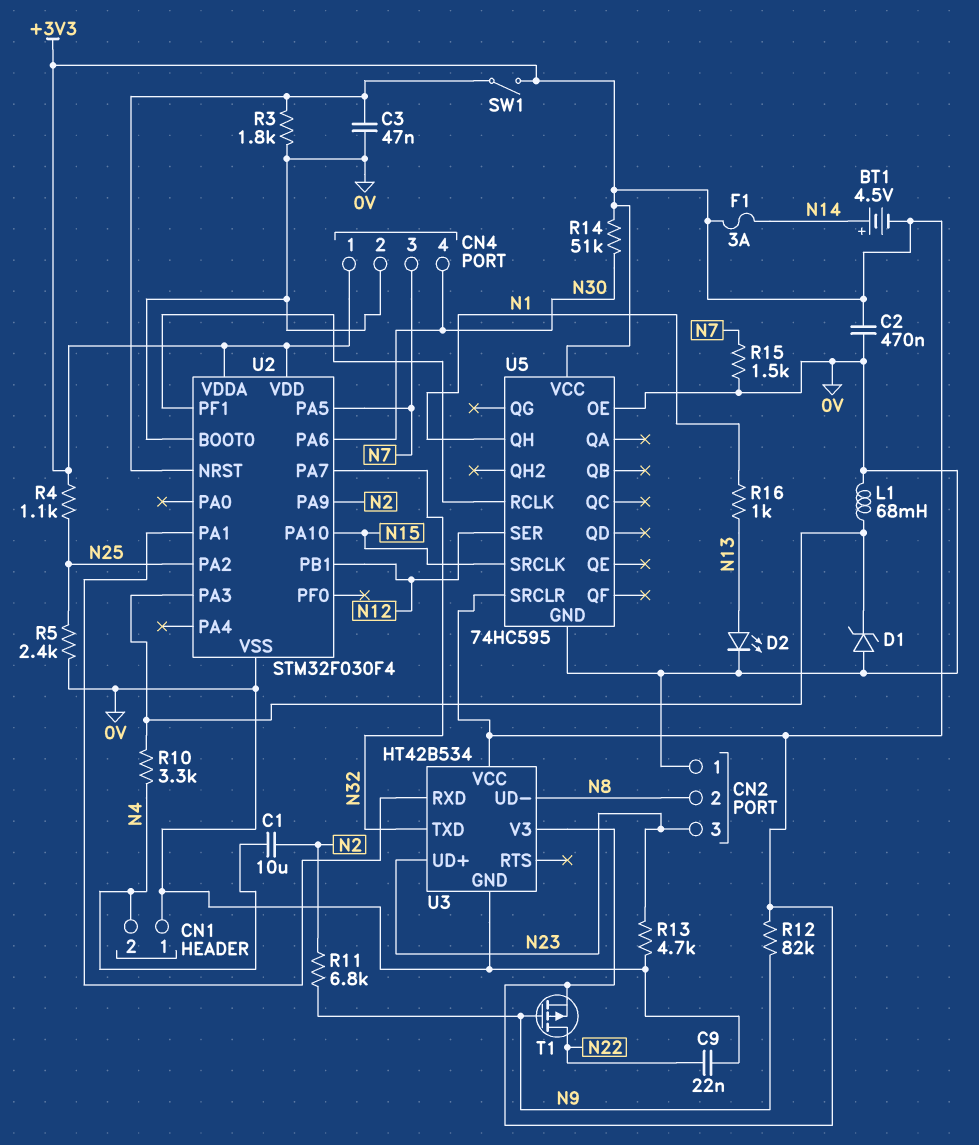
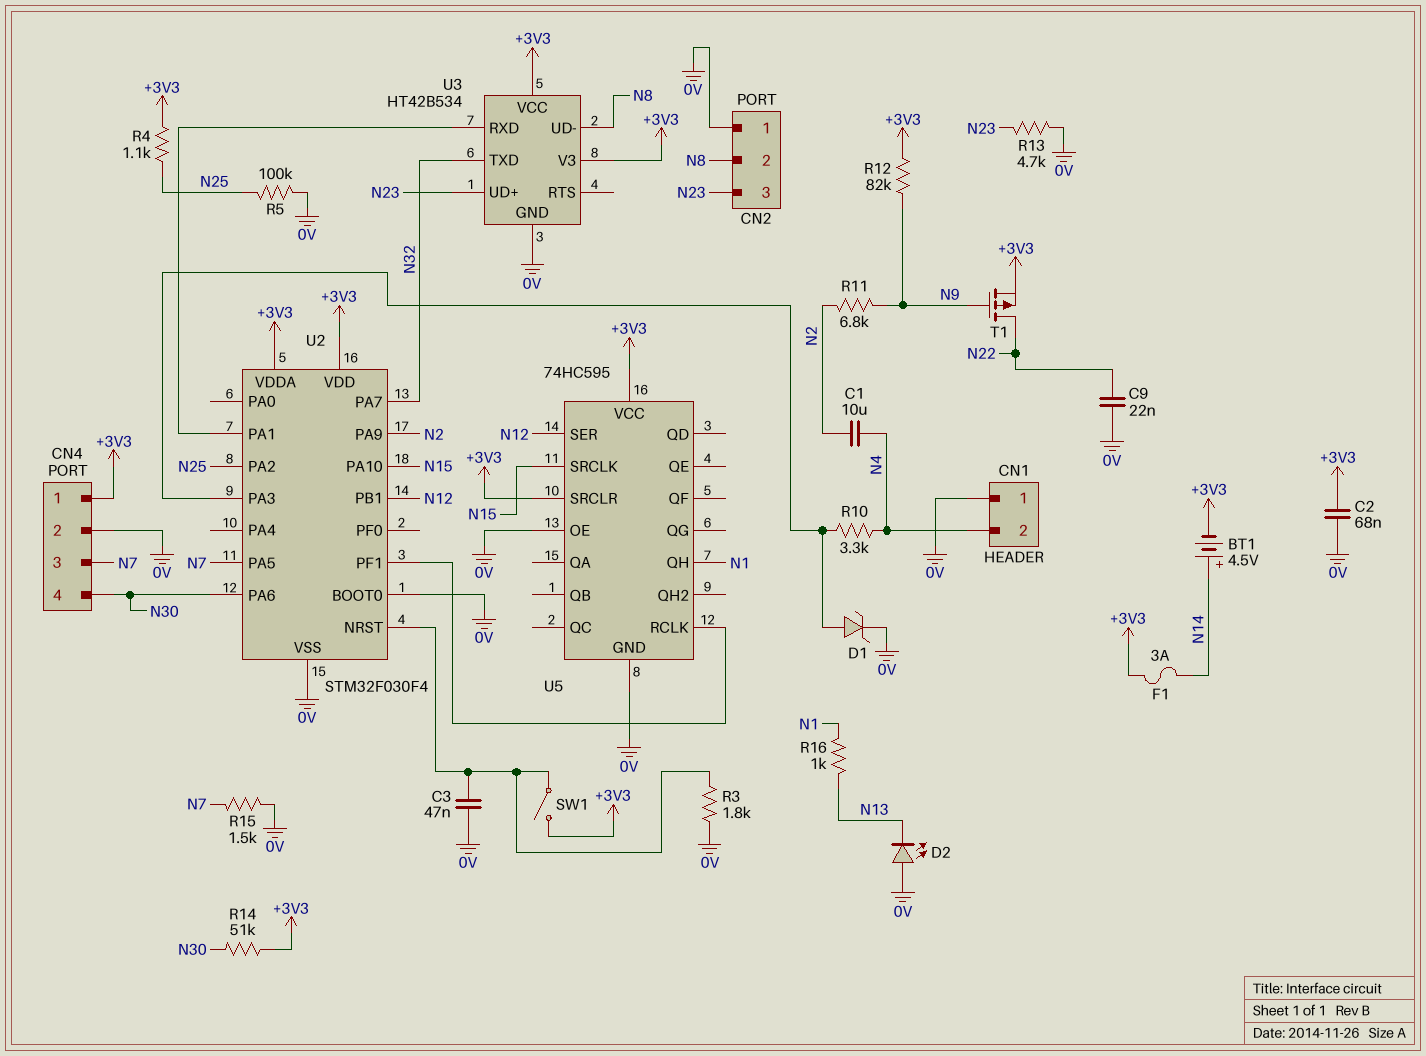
C2: 470nF (+3V3, 0V) -> 68nF (+3V3, 0V)
D1: zener (A 0V, K U2/PA3) -> zener (A U2/PA3, K 0V)
D2: LED (A N13, K 0V) -> LED (A 0V, K N13)
L1: 68mH (0V, U2/PA3) -> none
R5: 2.4k (0V, N25) -> 100k (0V, N25)

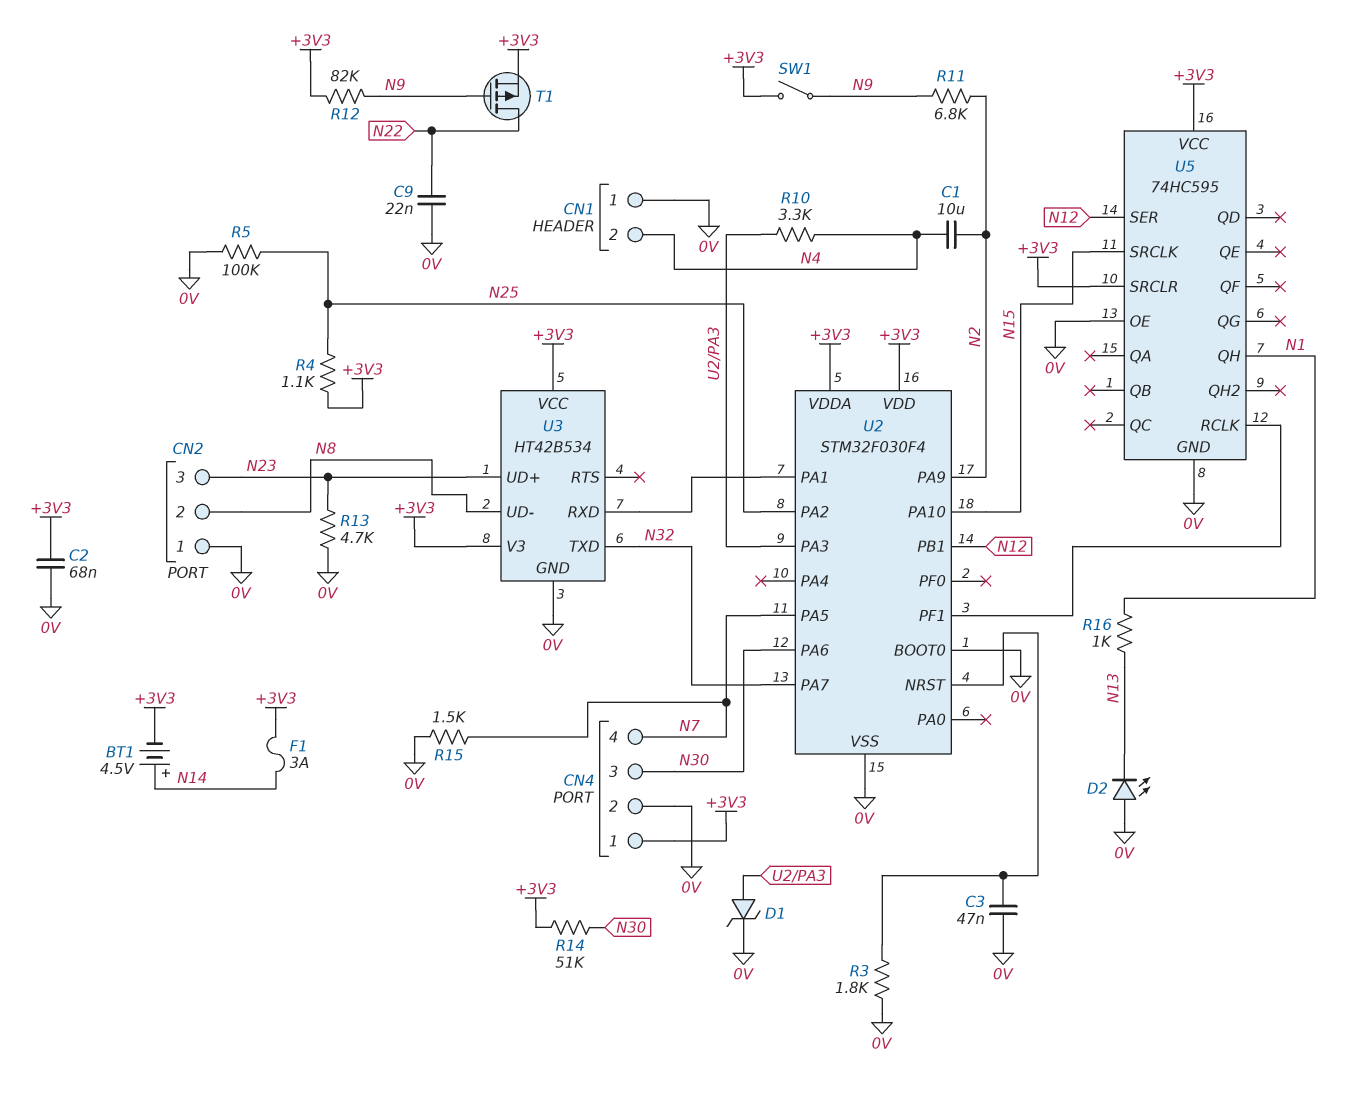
CN4 pin 3: N7 -> N30
CN4 pin 4: N30 -> N7
SW1: switch (+3V3, U2/NRST) -> switch (+3V3, N9)

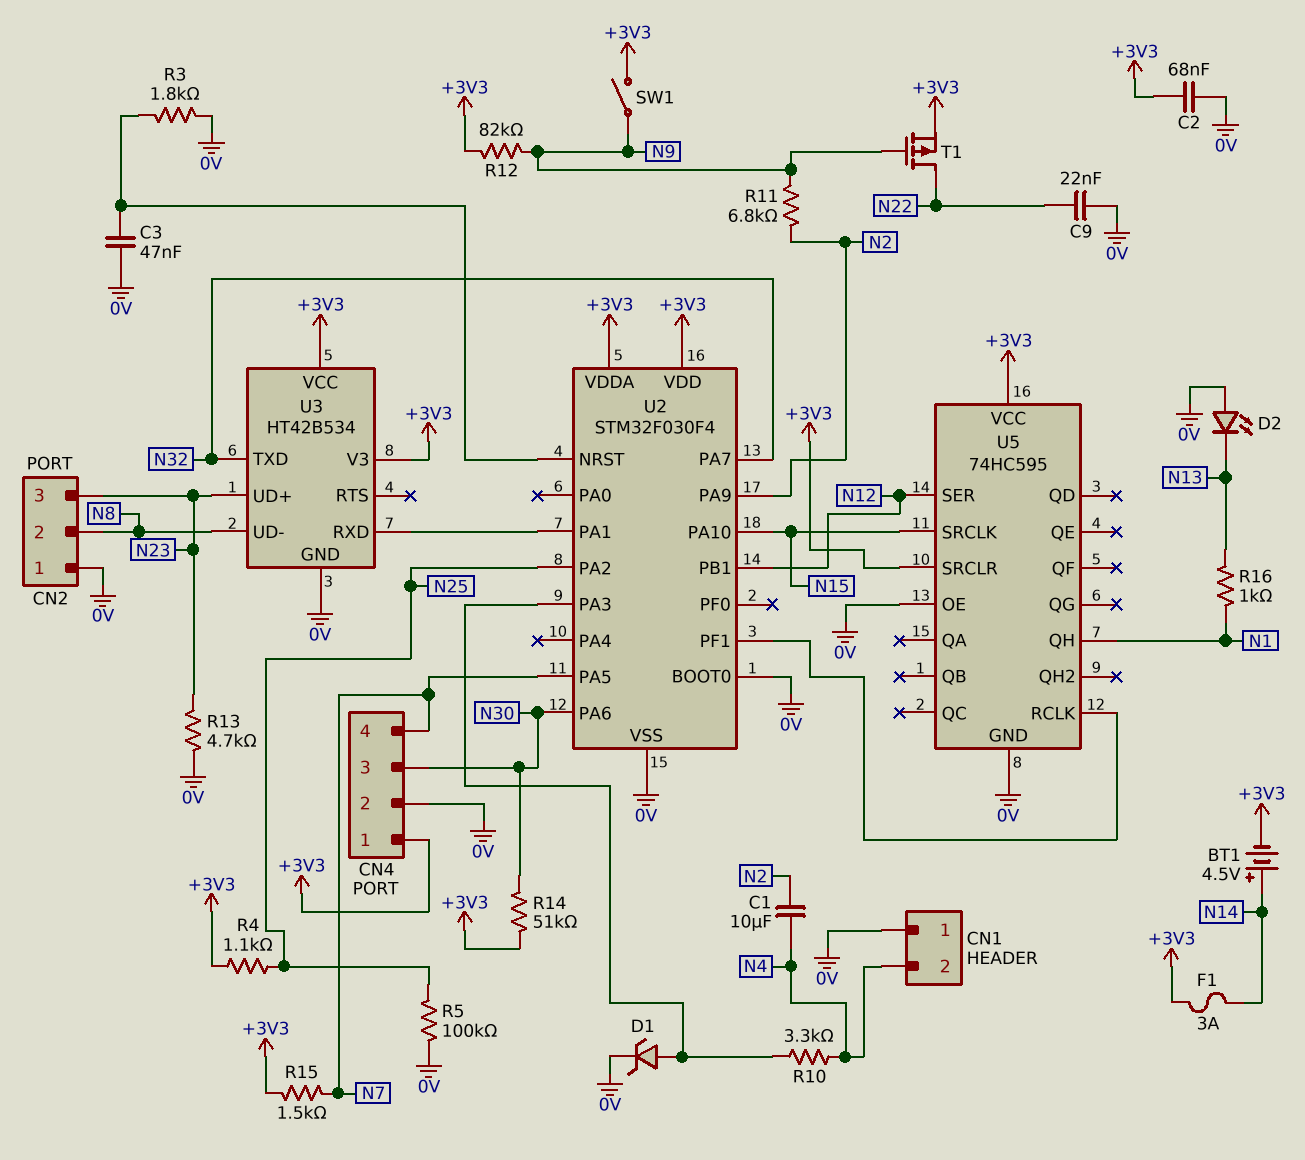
R15: 1.5k (0V, N7) -> 1.5k (+3V3, N7)

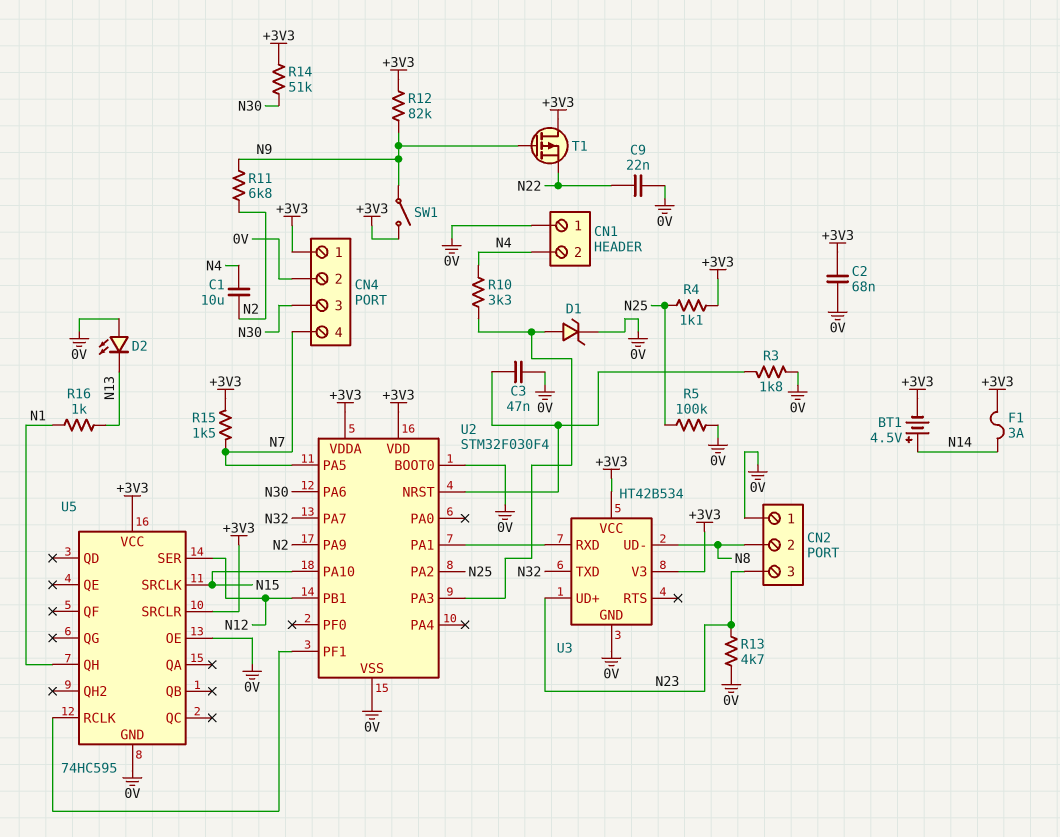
T1: PMOS (G N9, D N22, S +3V3) -> PMOS (G N9, D +3V3, S N22)

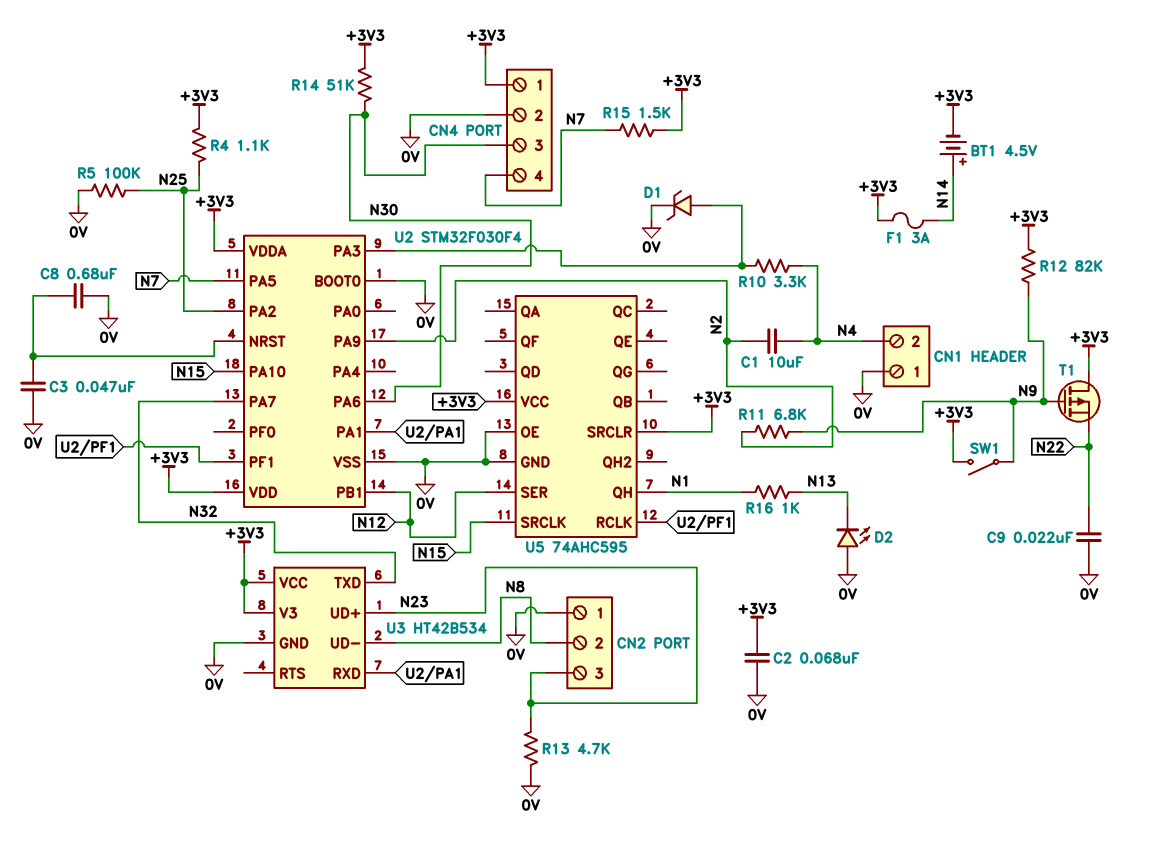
C8: none -> 680nF (0V, U2/NRST)
R3: 1.8k (0V, U2/NRST) -> none
U5: 74HC595 -> 74AHC595

